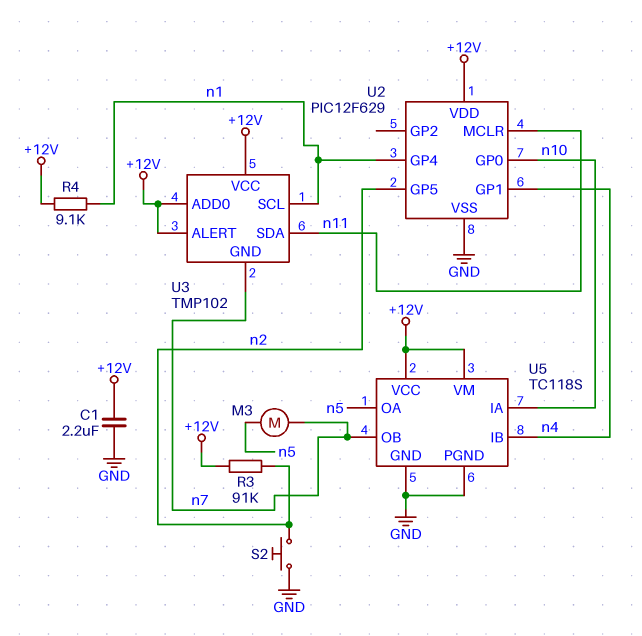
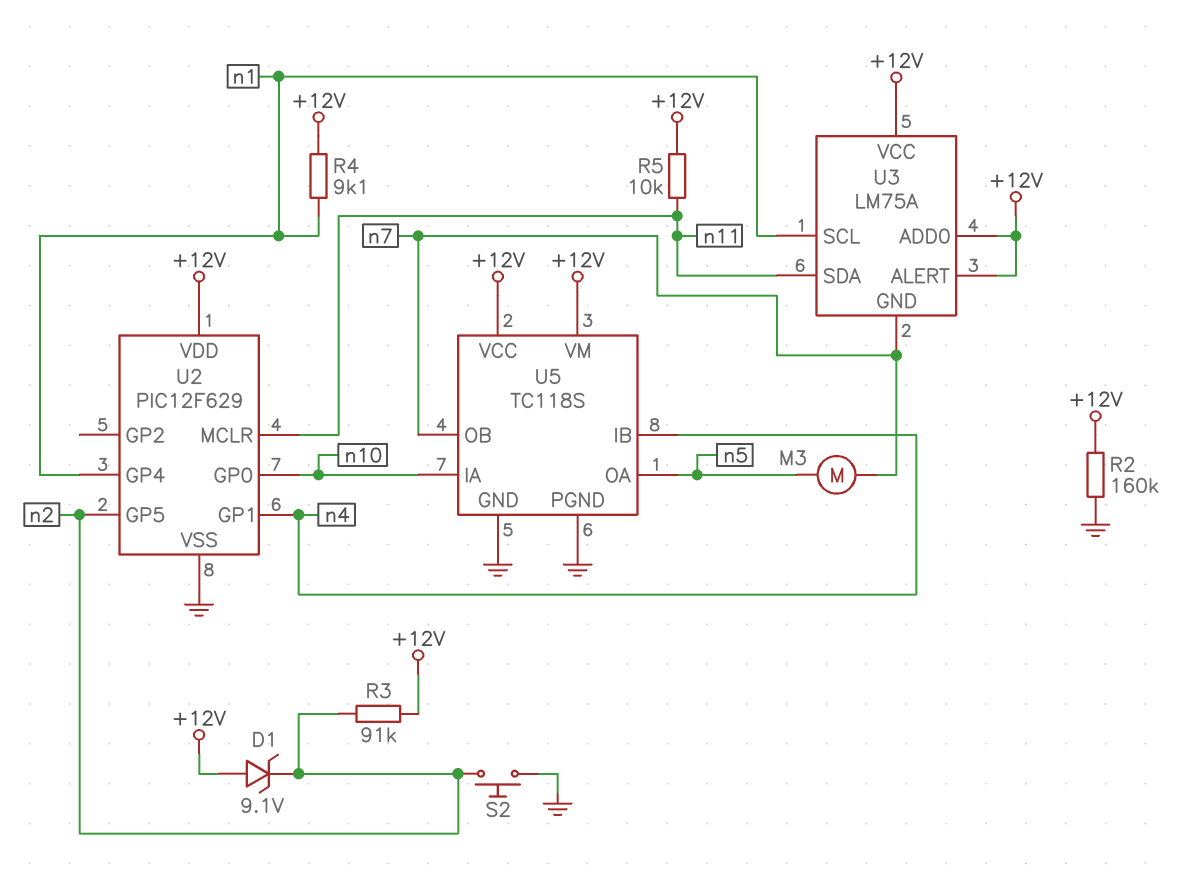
C1: 2.2uF (+12V, GND) -> none
D1: none -> zener 9.1V (A +12V, K n2)
R2: none -> 160k (+12V, GND)
R5: none -> 10k (+12V, n11)
U3: TMP102 -> LM75A

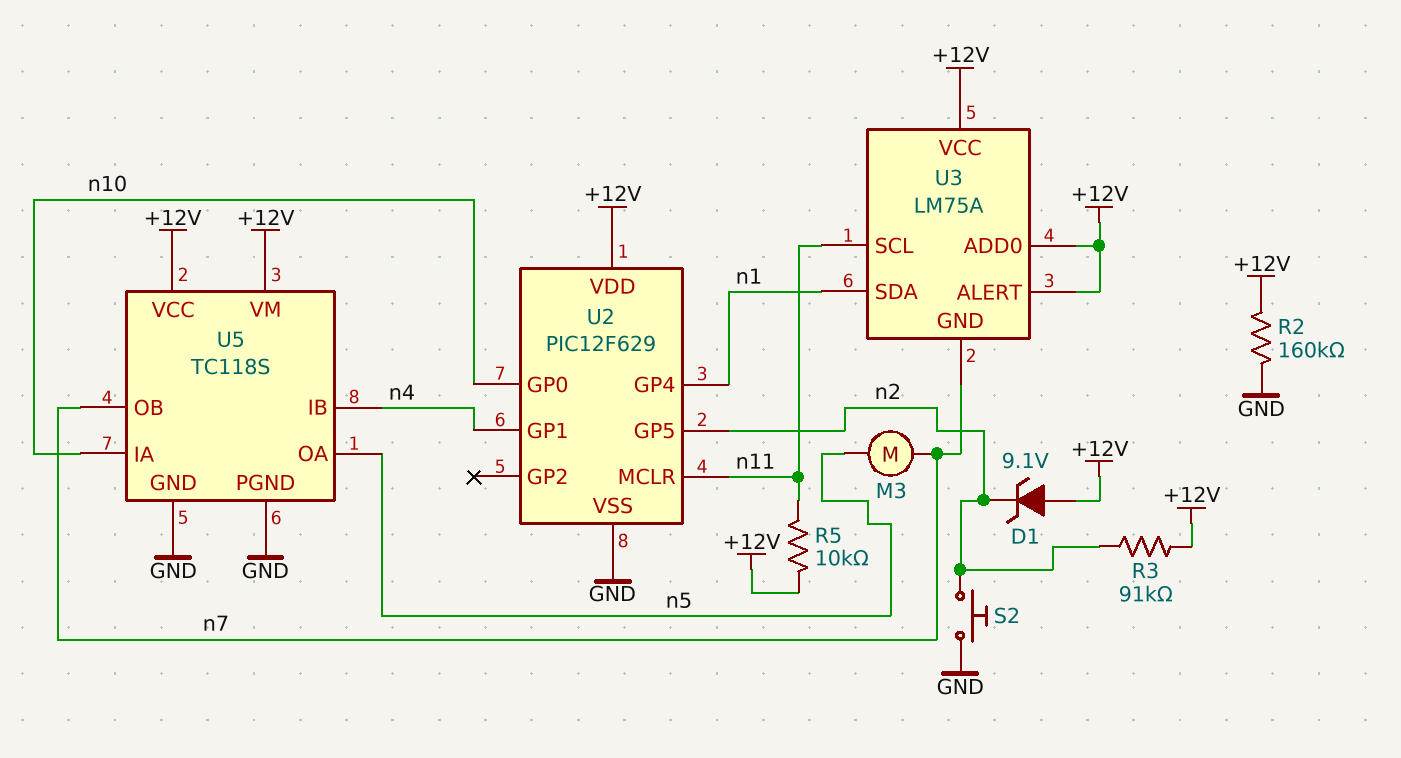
R4: 9.1k (+12V, n1) -> none
U3 pin SCL: n1 -> n11
U3 pin SDA: n11 -> n1

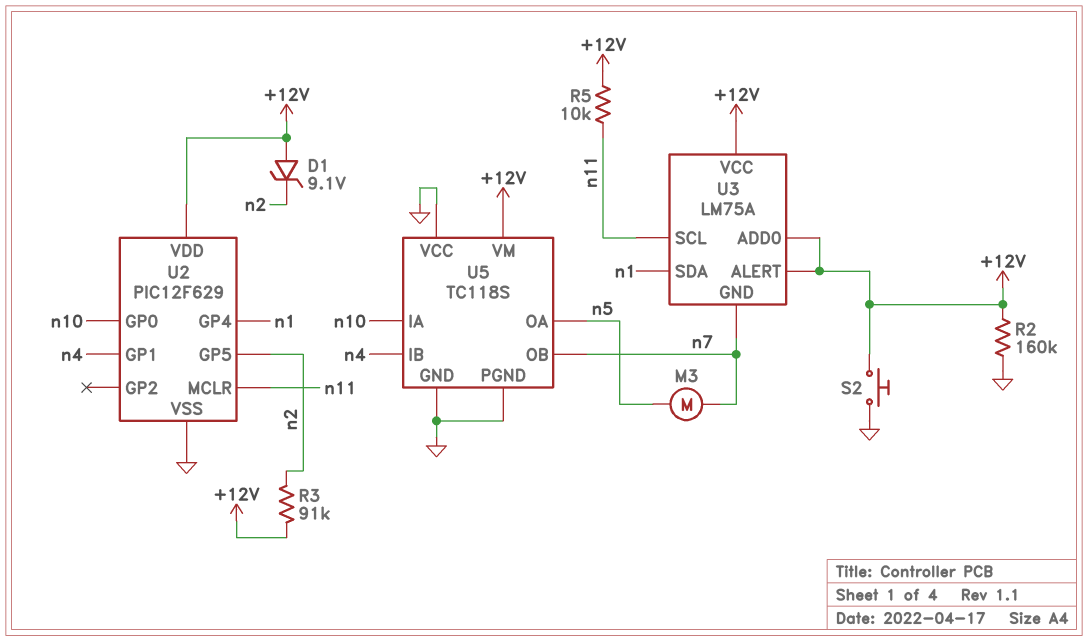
S2: button (GND, n2) -> button (+12V, GND)
U5 pin VCC: +12V -> GND

